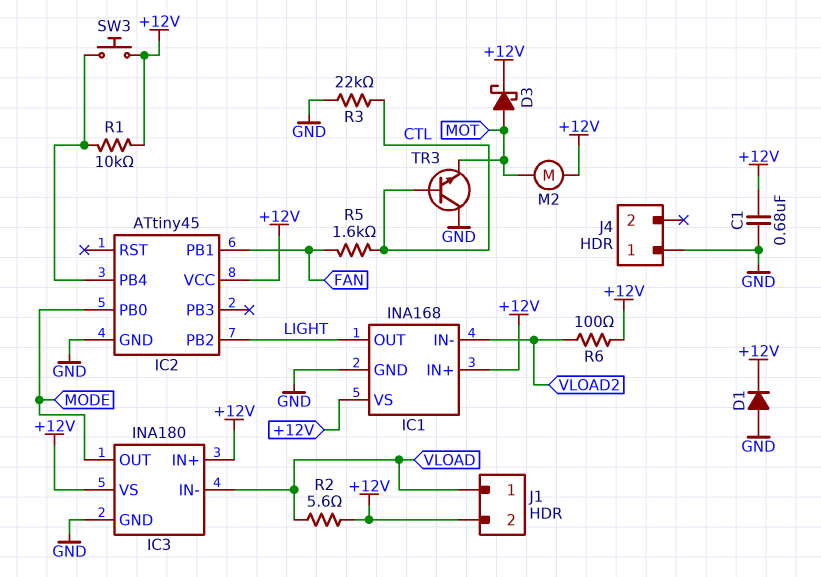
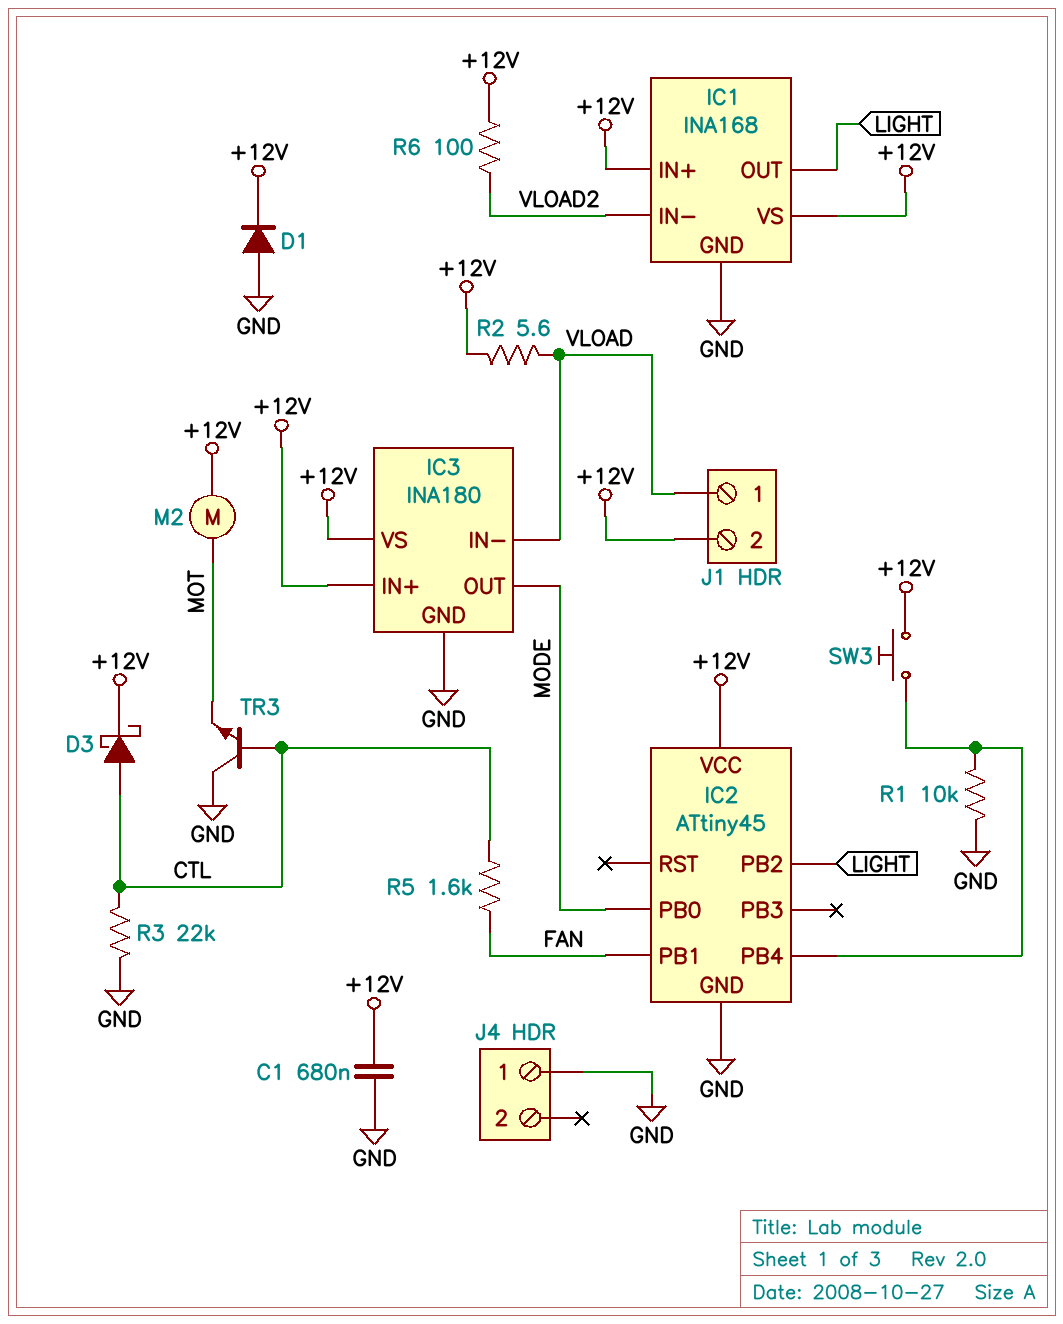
D3: schottky (A MOT, K +12V) -> schottky (A CTL, K +12V)
R1: 10k (+12V, IC2/PB4) -> 10k (GND, IC2/PB4)

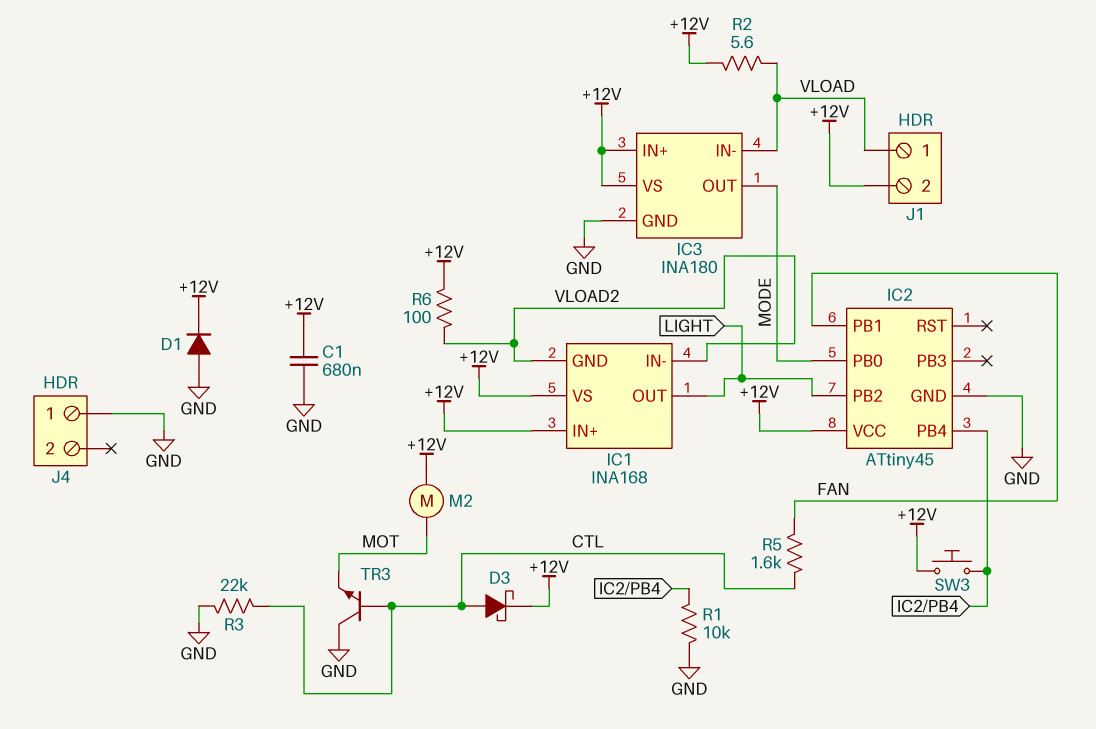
IC1 pin GND: GND -> VLOAD2

